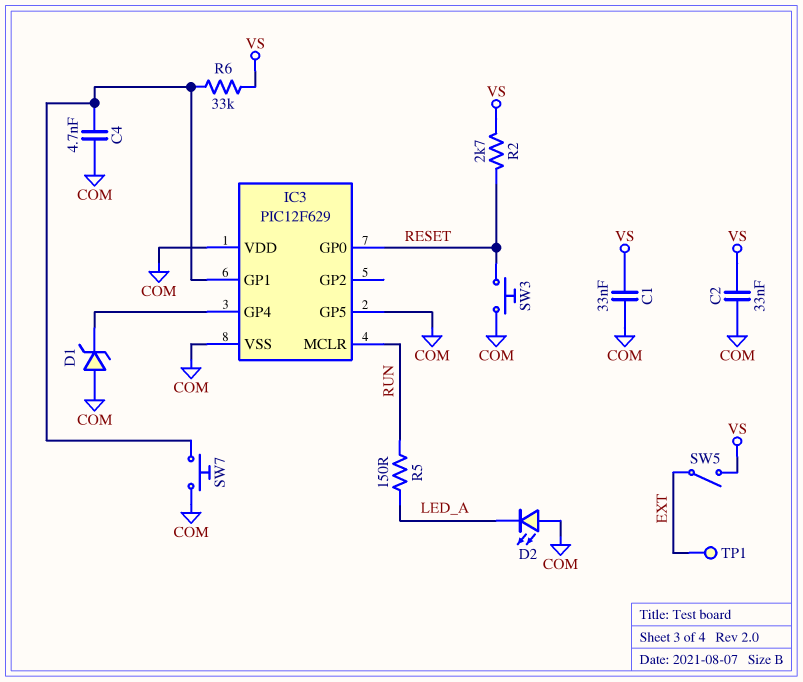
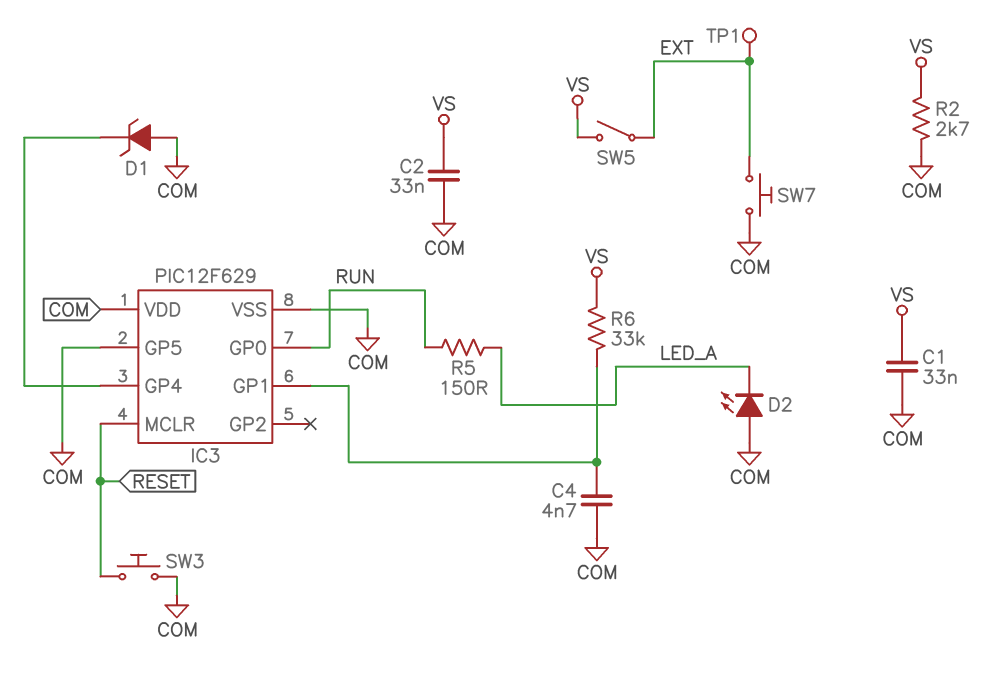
IC3 pin GP0: RESET -> RUN
IC3 pin MCLR: RUN -> RESET
R2: 2.7k (RESET, VS) -> 2.7k (COM, VS)
SW7: button (COM, IC3/GP1) -> button (COM, EXT)

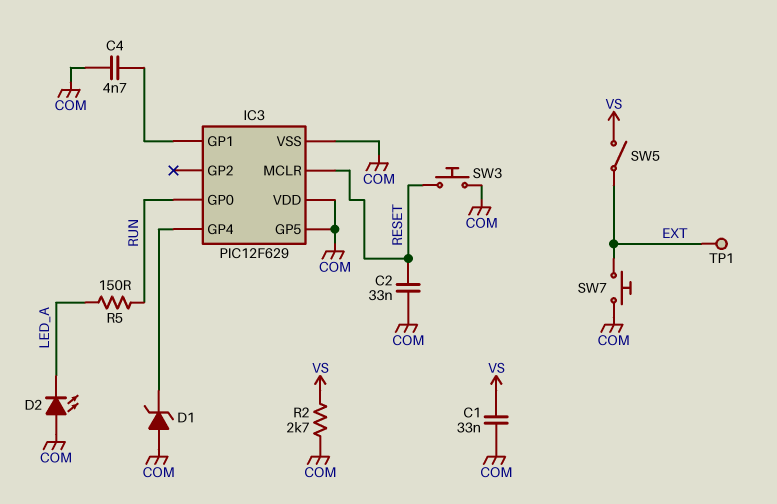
C2: 33nF (COM, VS) -> 33nF (COM, RESET)
R6: 33k (IC3/GP1, VS) -> none

